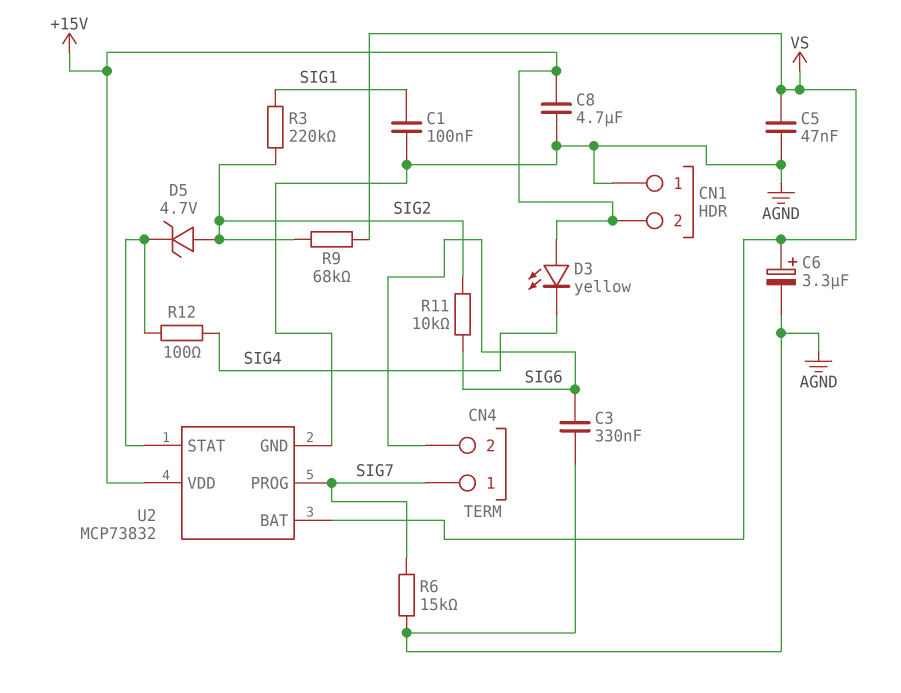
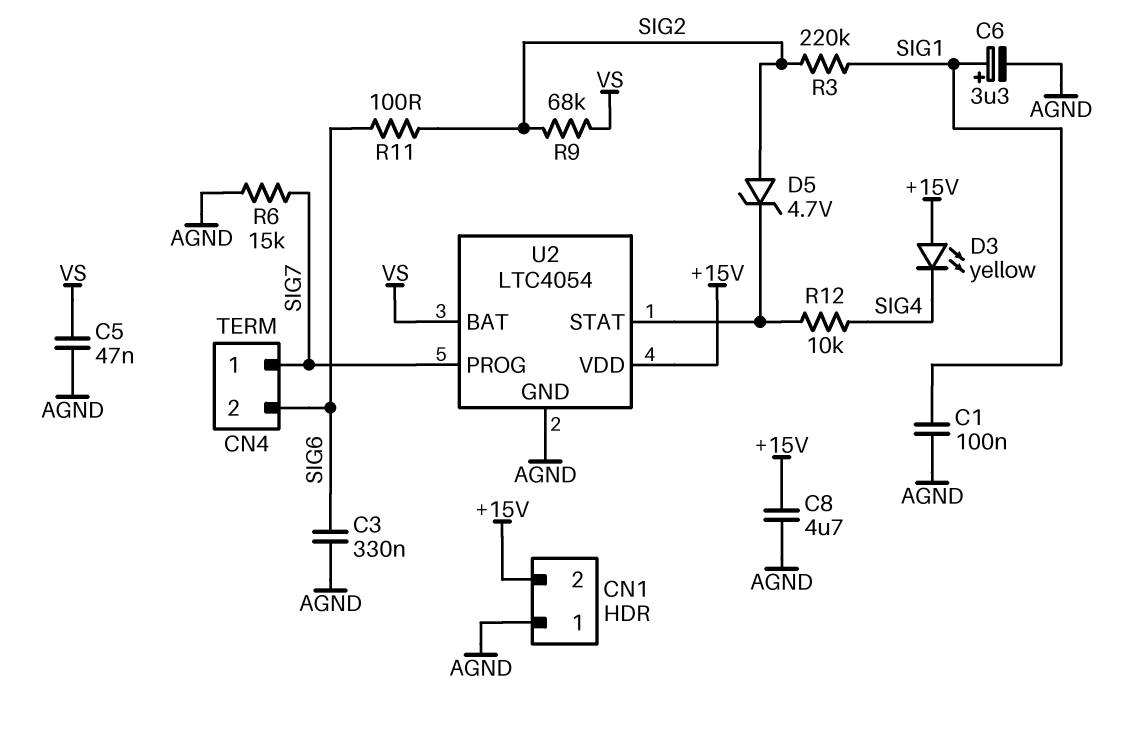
C6: 3.3uF (plus VS, minus AGND) -> 3.3uF (plus SIG1, minus AGND)
R11: 10k (SIG2, SIG6) -> 100 (SIG2, SIG6)
R12: 100 (SIG4, U2/STAT) -> 10k (SIG4, U2/STAT)
U2: MCP73832 -> LTC4054

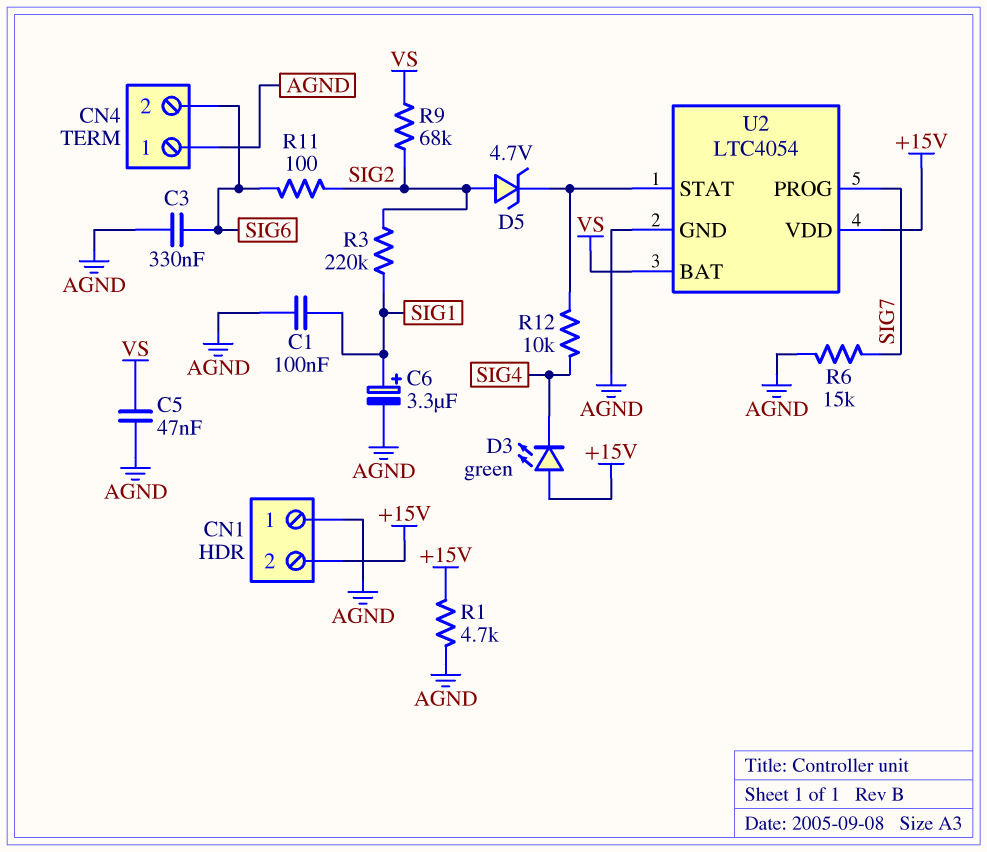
C8: 4.7uF (+15V, AGND) -> none
CN4 pin 1: SIG7 -> AGND
D3: LED yellow (A +15V, K SIG4) -> LED green (A +15V, K SIG4)
R1: none -> 4.7k (+15V, AGND)

